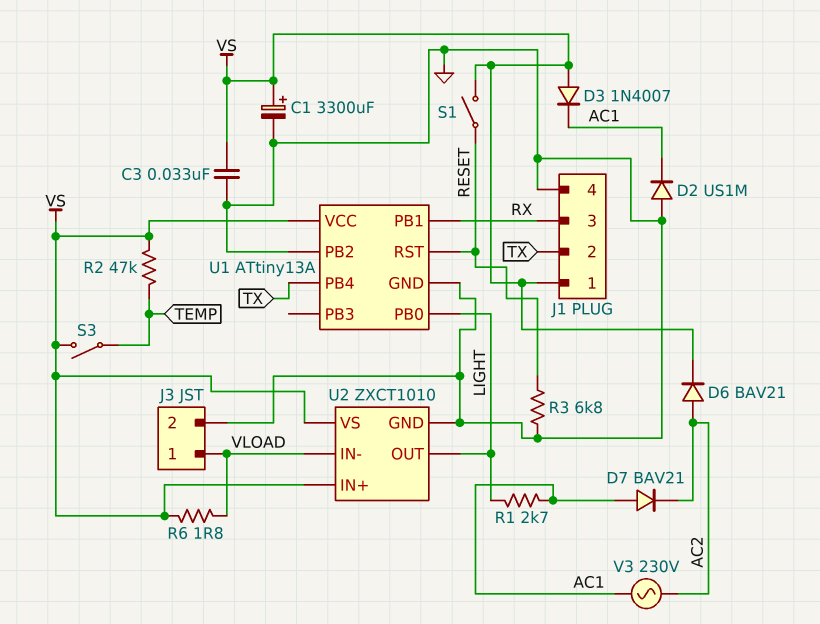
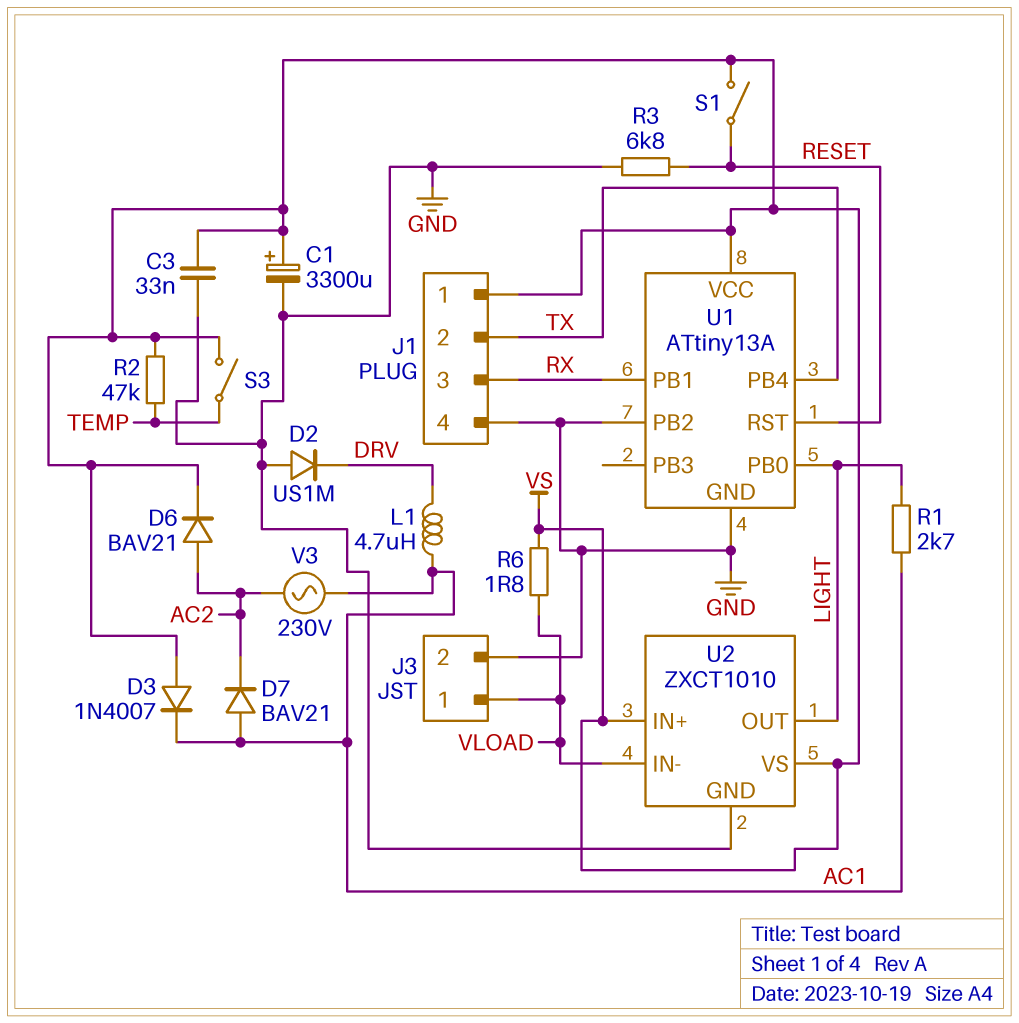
D2: diode US1M (A GND, K AC1) -> diode US1M (A GND, K DRV)
L1: none -> 4.7uH (AC1, DRV)

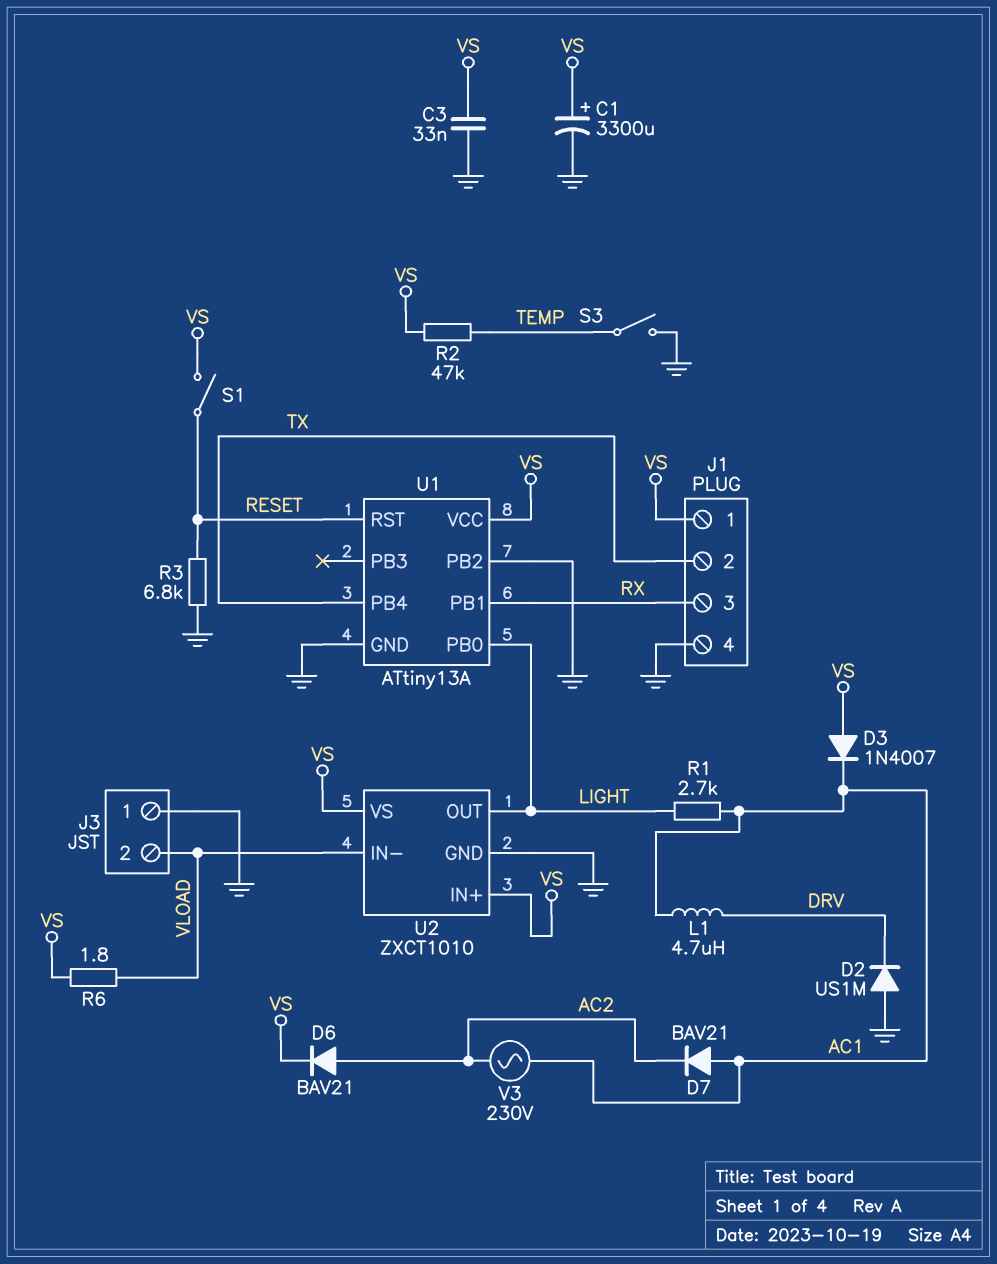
J3 pin 1: VLOAD -> GND
J3 pin 2: GND -> VLOAD
S3: switch (TEMP, VS) -> switch (GND, TEMP)

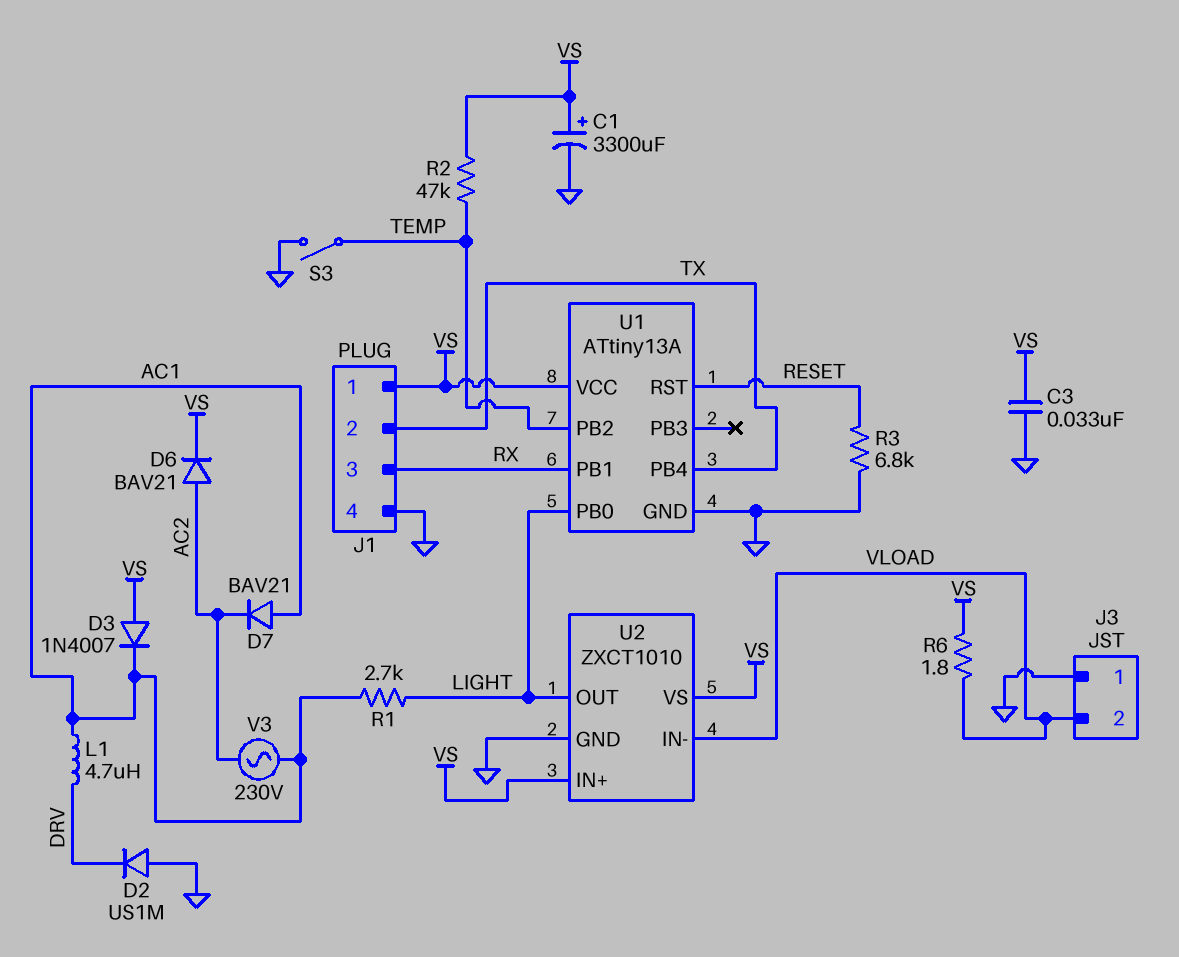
S1: switch (RESET, VS) -> none
U1 pin PB2: GND -> TEMP

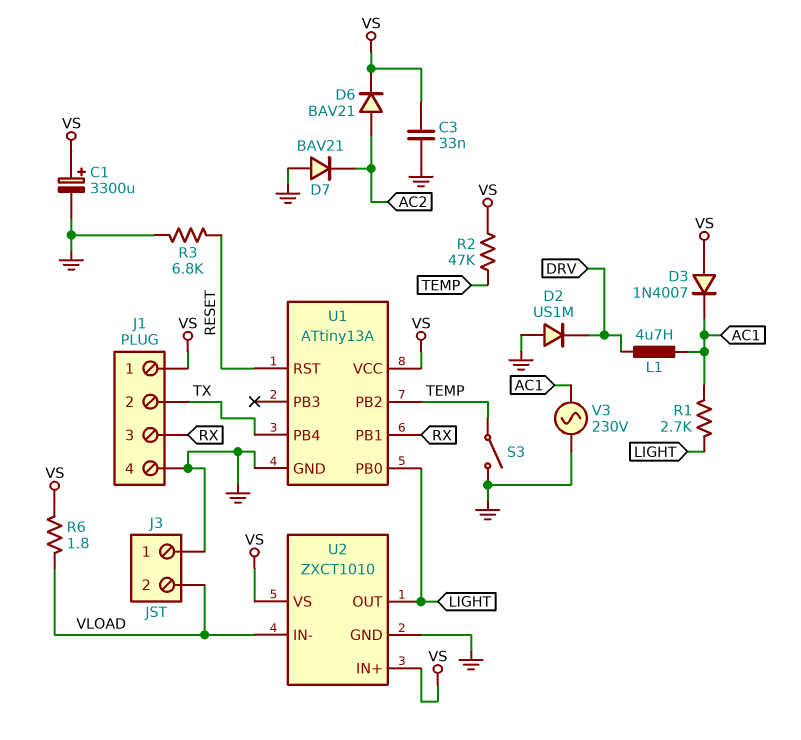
D7: diode BAV21 (A AC1, K AC2) -> diode BAV21 (A GND, K AC2)
V3: AC 230V (AC1, AC2) -> AC 230V (AC1, GND)

